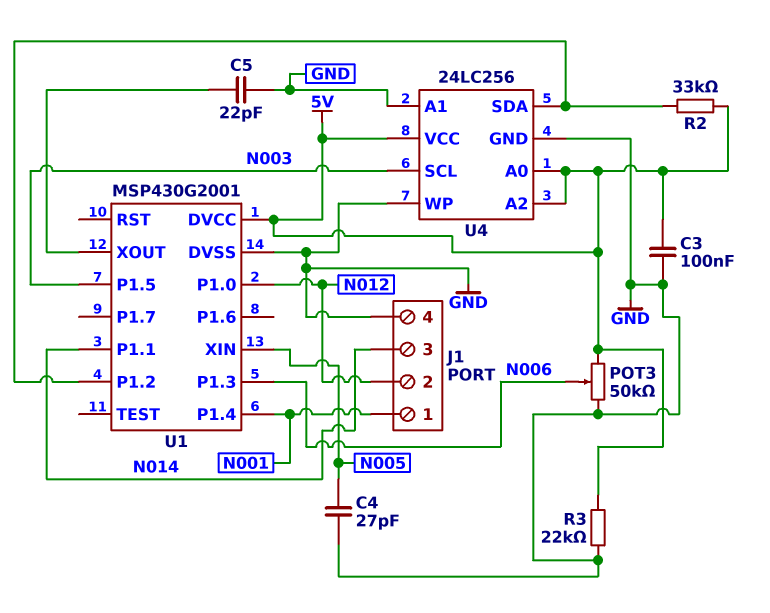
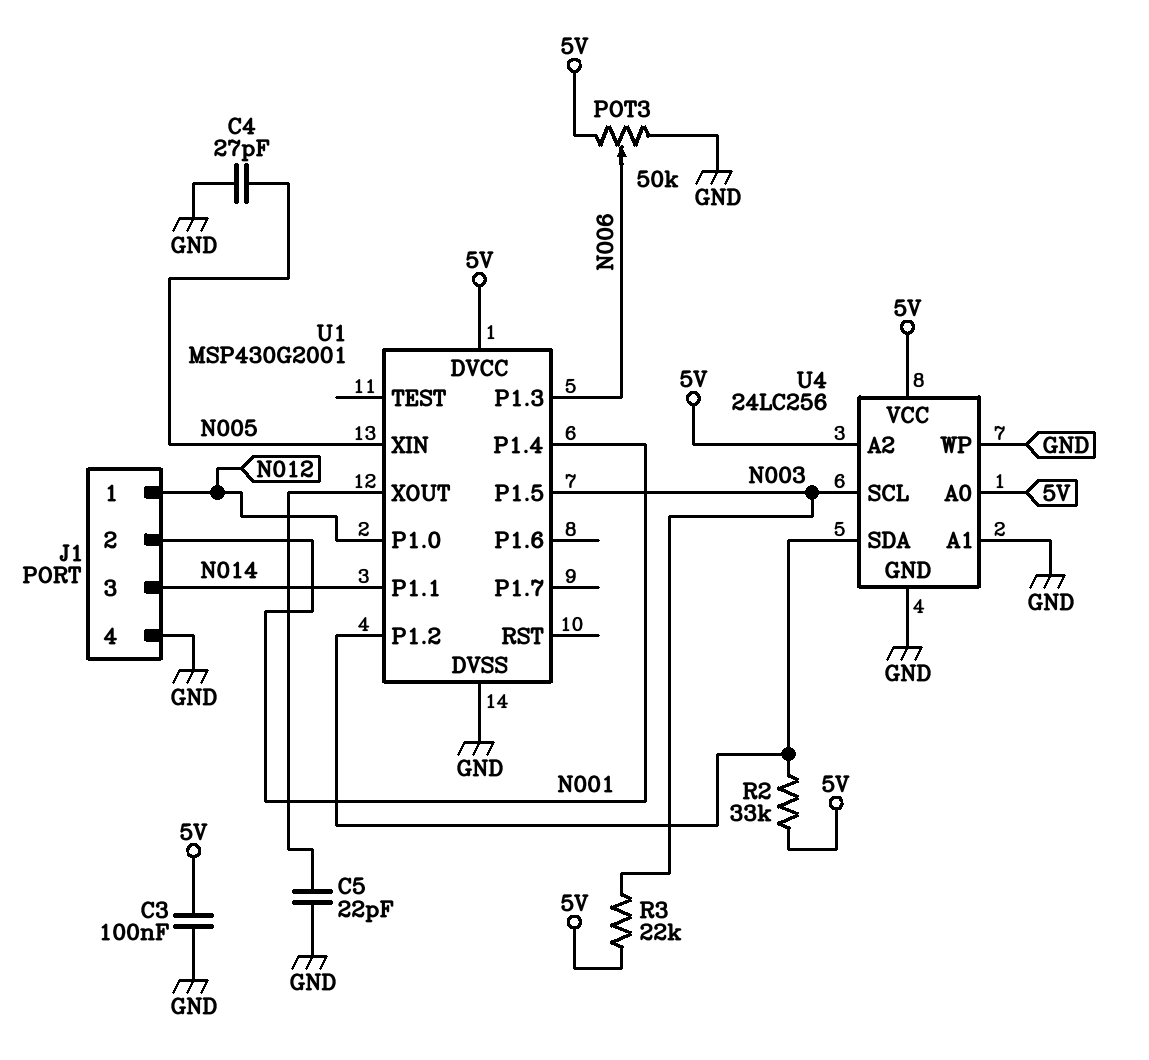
J1 pin 1: N001 -> N012
J1 pin 2: N012 -> N001
R3: 22k (5V, GND) -> 22k (5V, N003)

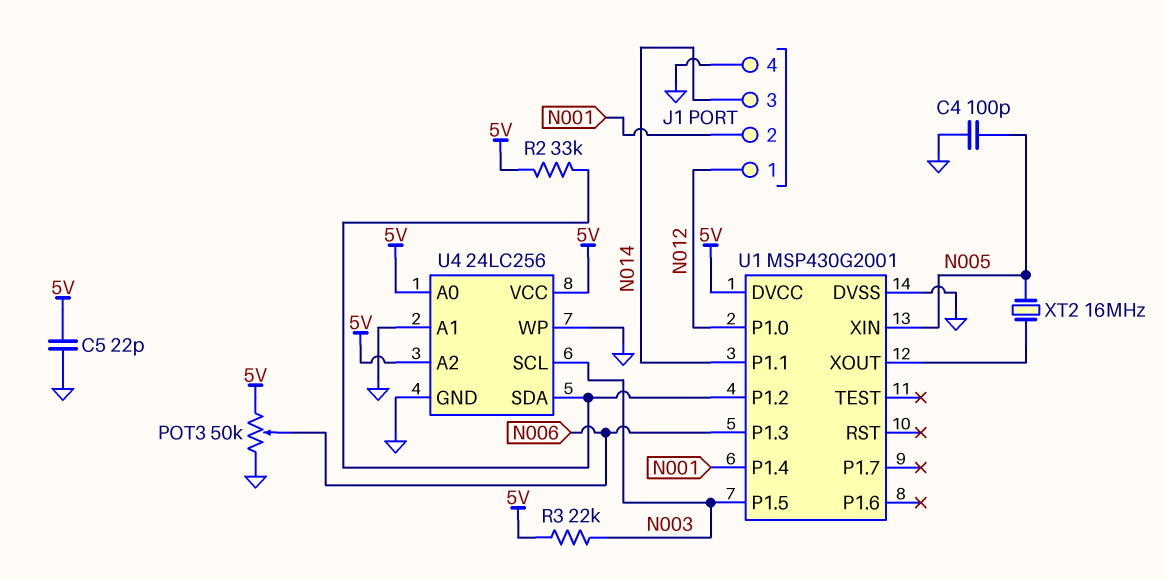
C3: 100nF (5V, GND) -> none
C4: 27pF (GND, N005) -> 100pF (GND, N005)
C5: 22pF (GND, U1/XOUT) -> 22pF (5V, GND)
XT2: none -> 16MHz (N005, U1/XOUT)

